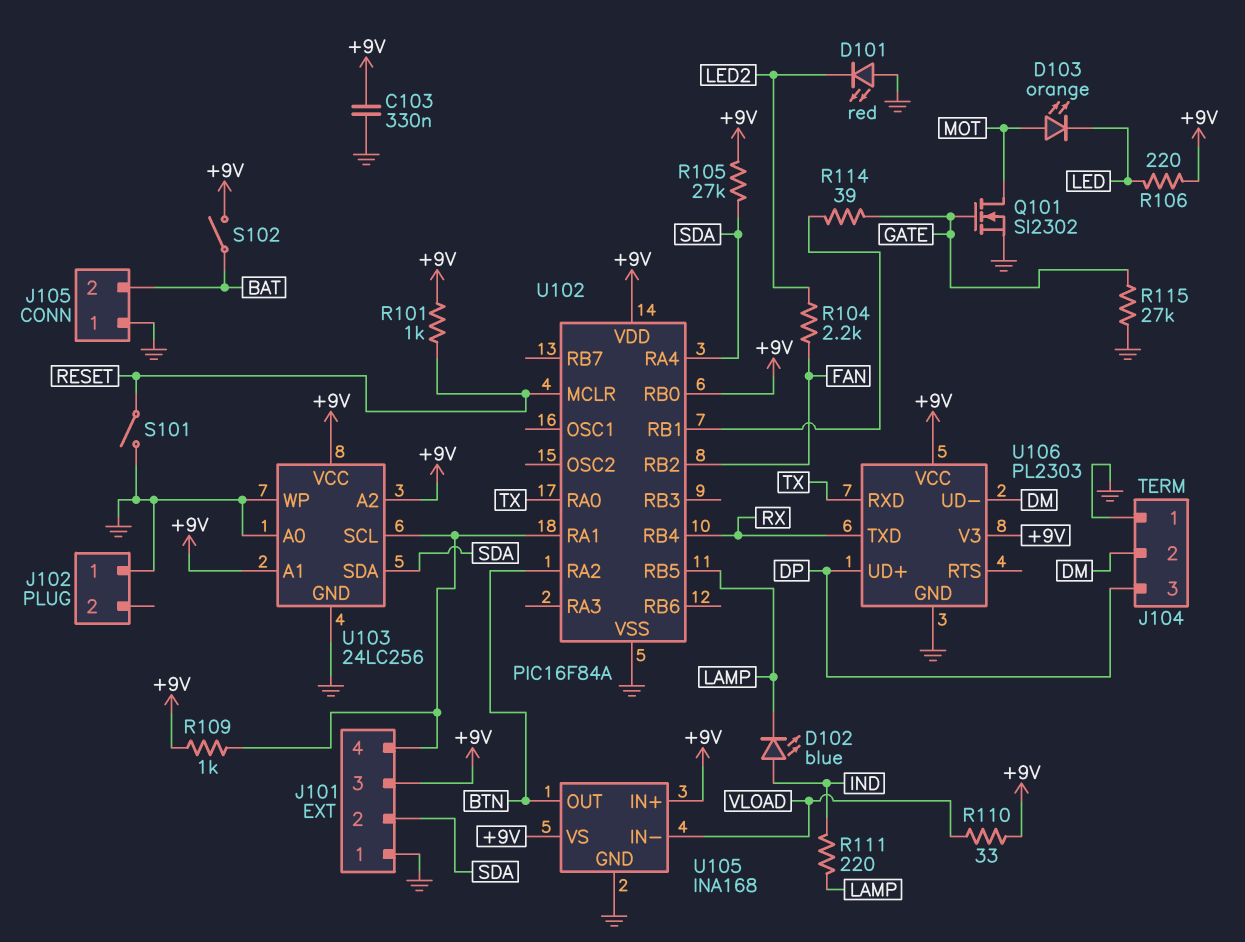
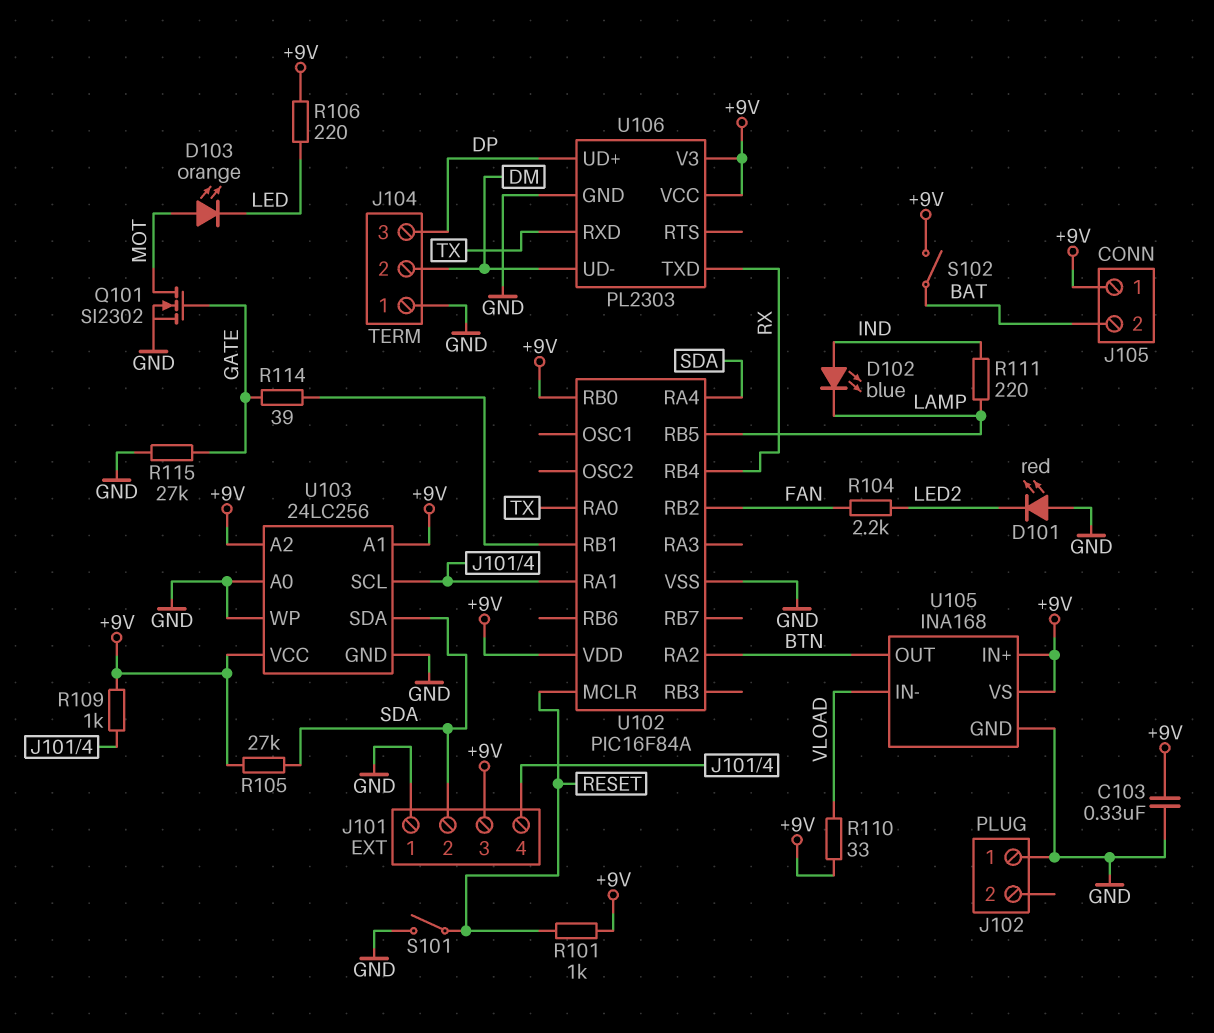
J105 pin 1: GND -> +9V

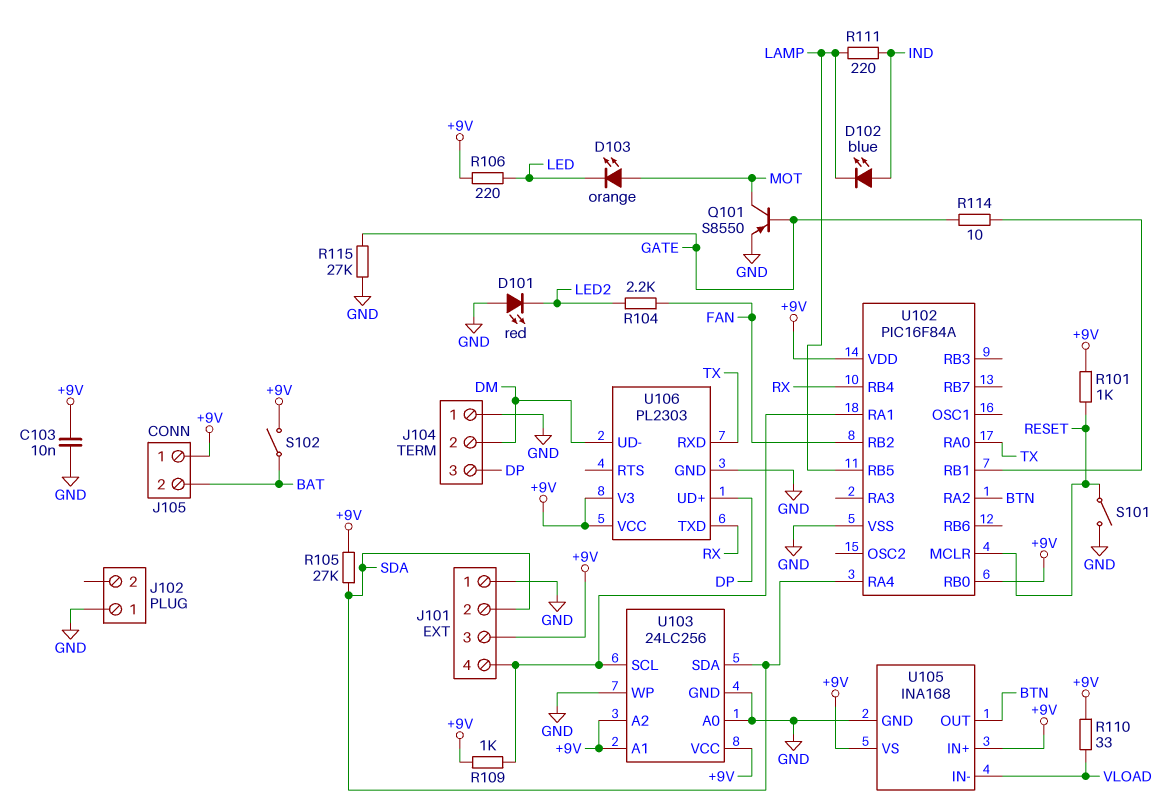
C103: 330nF (+9V, GND) -> 10nF (+9V, GND)
Q101: NMOS SI2302 (G GATE, D MOT, S GND) -> PNP S8550 (B GATE, C MOT, E GND)
R114: 39 (GATE, U102/RB1) -> 10 (GATE, U102/RB1)

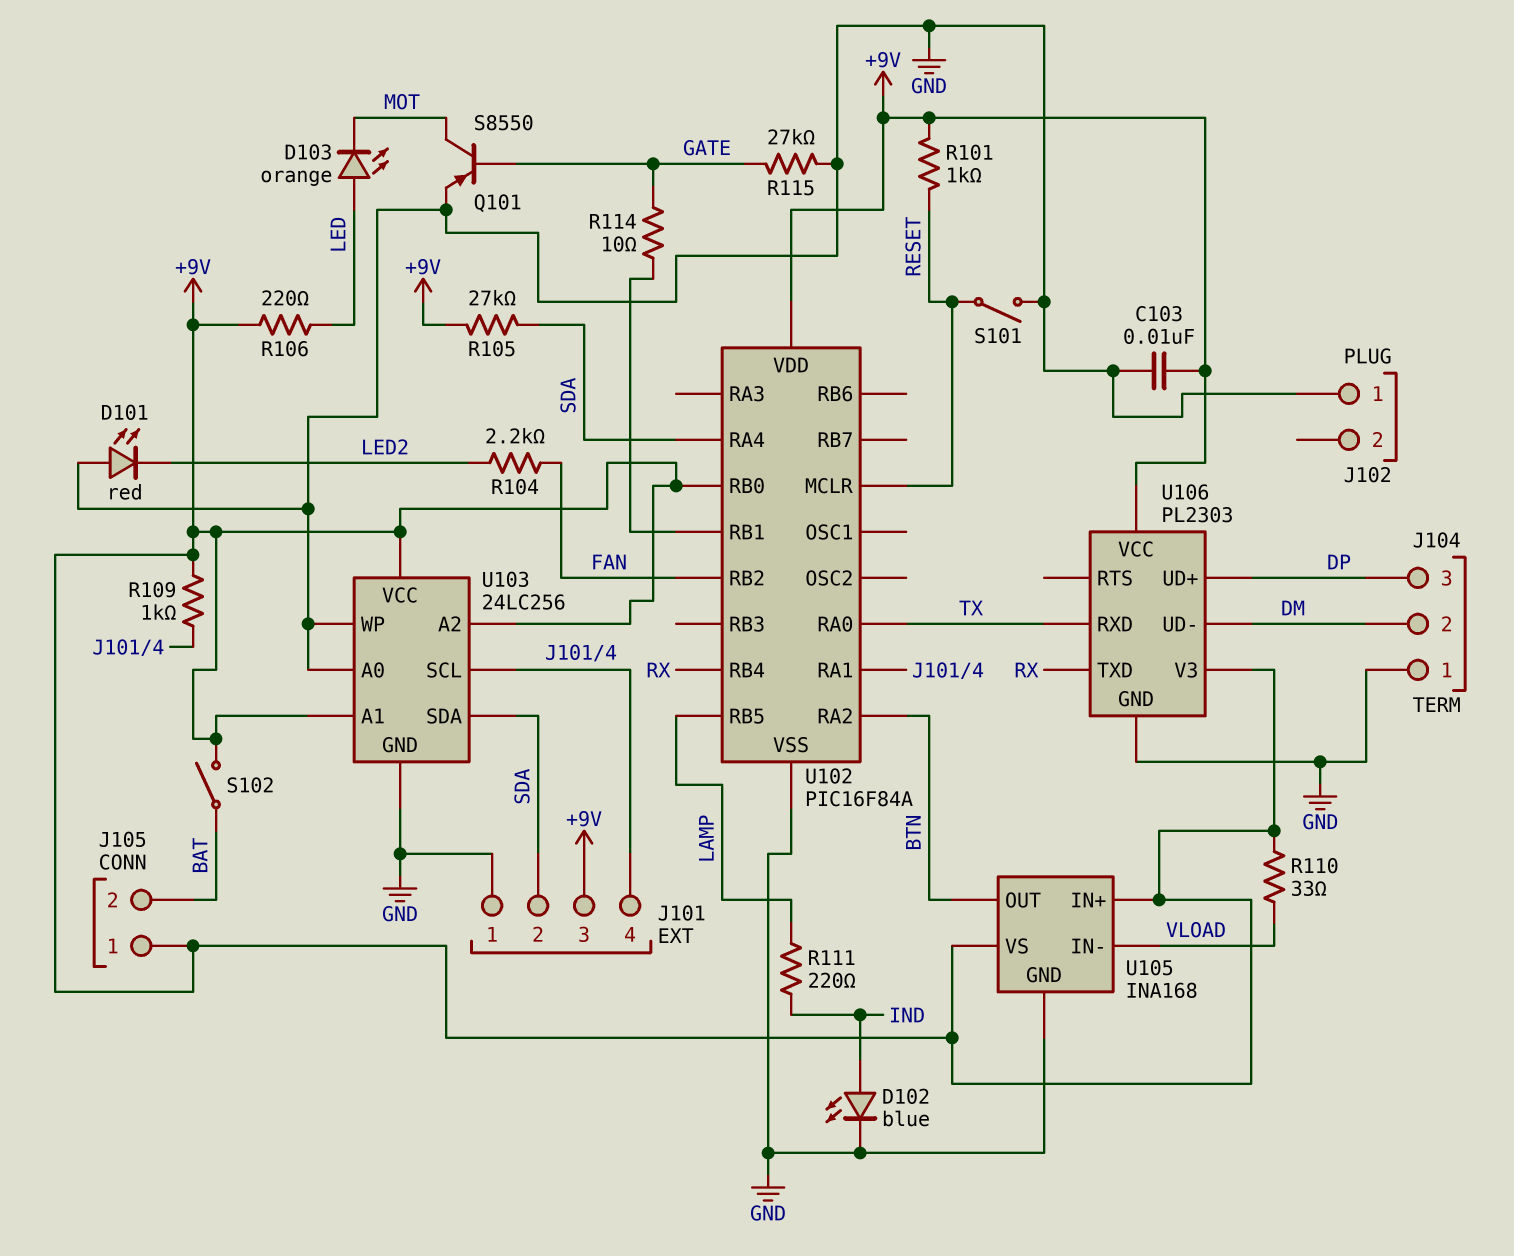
D102: LED blue (A IND, K LAMP) -> LED blue (A IND, K GND)
D103: LED orange (A MOT, K LED) -> LED orange (A LED, K MOT)

